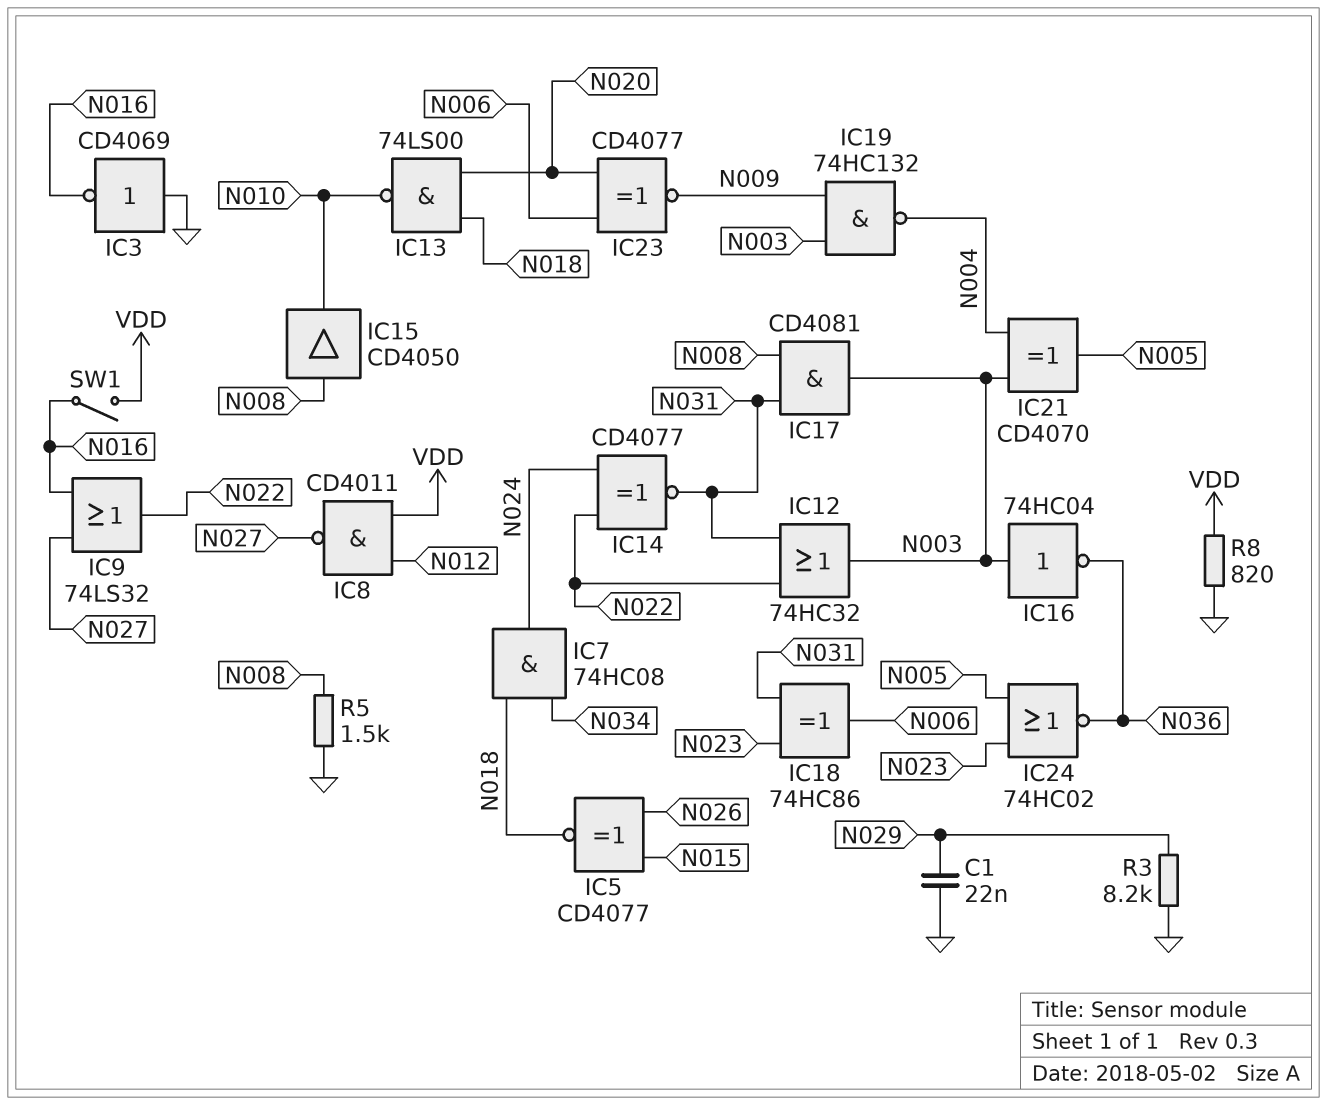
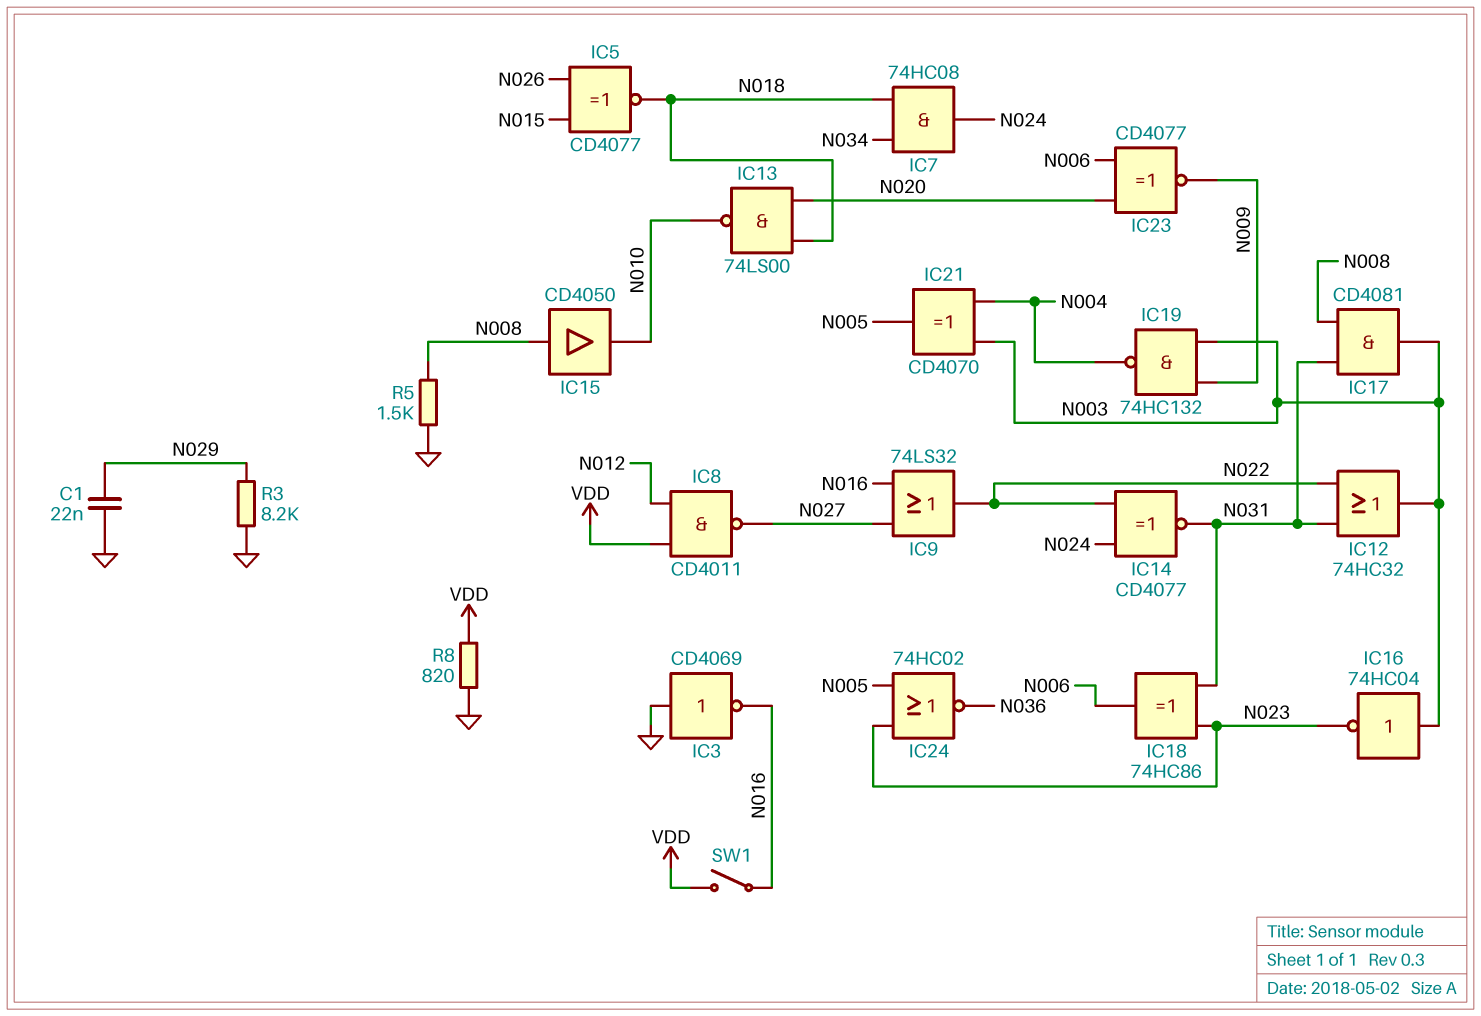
IC16: NOT 74HC04 (in N003, out N036) -> NOT 74HC04 (in N003, out N023)

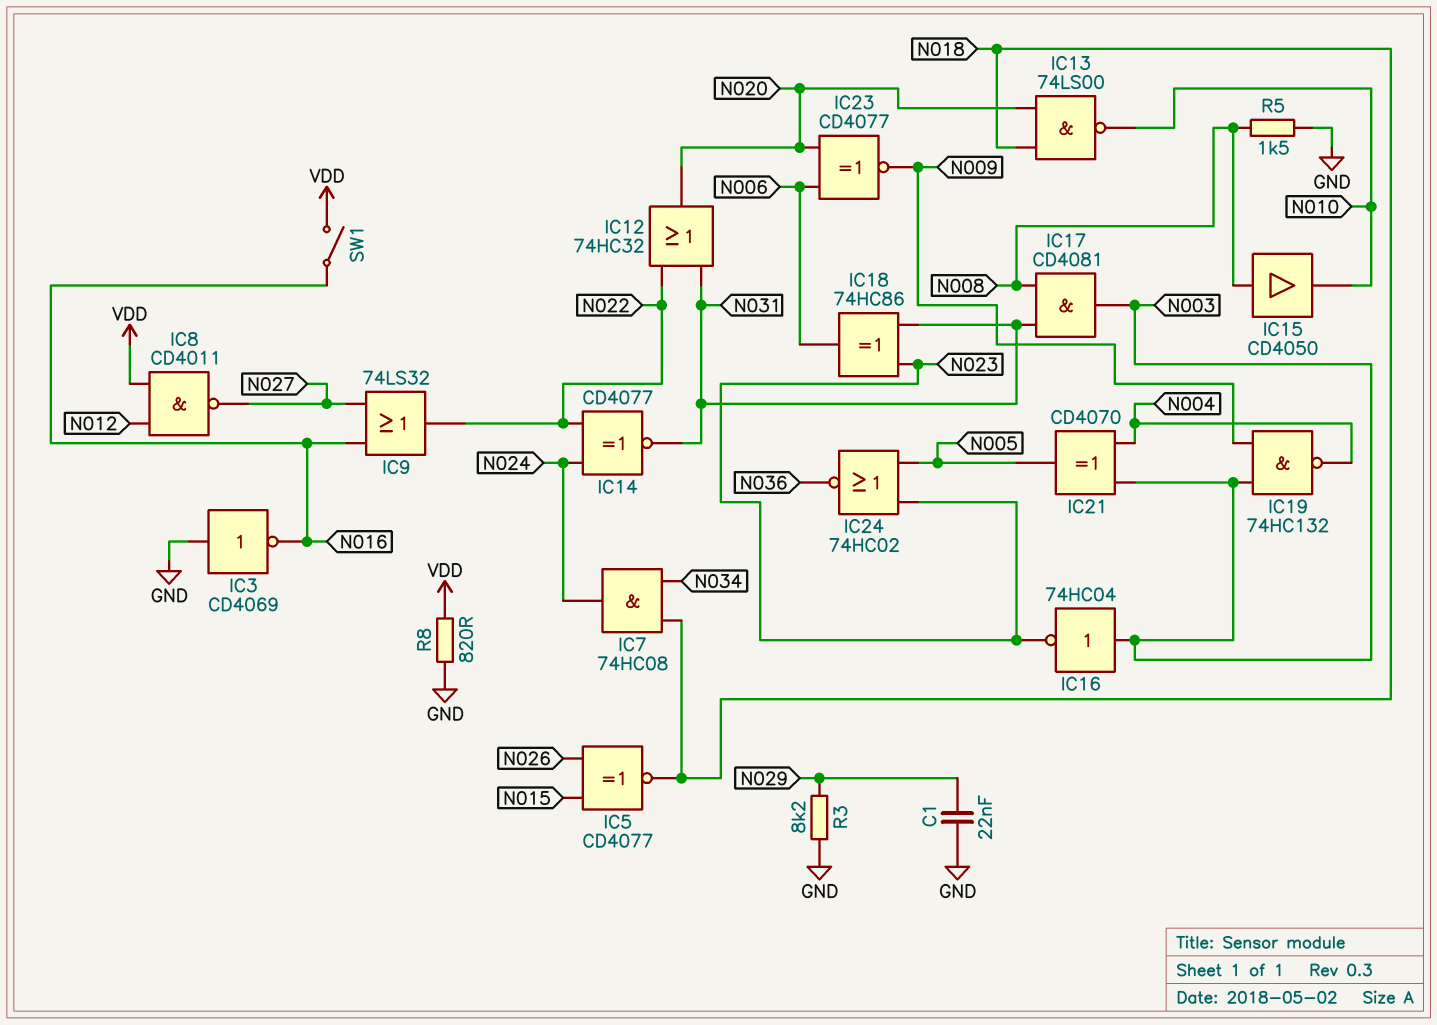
IC12: OR 74HC32 (in N022, in N031, out N003) -> OR 74HC32 (in N022, in N031, out N020)

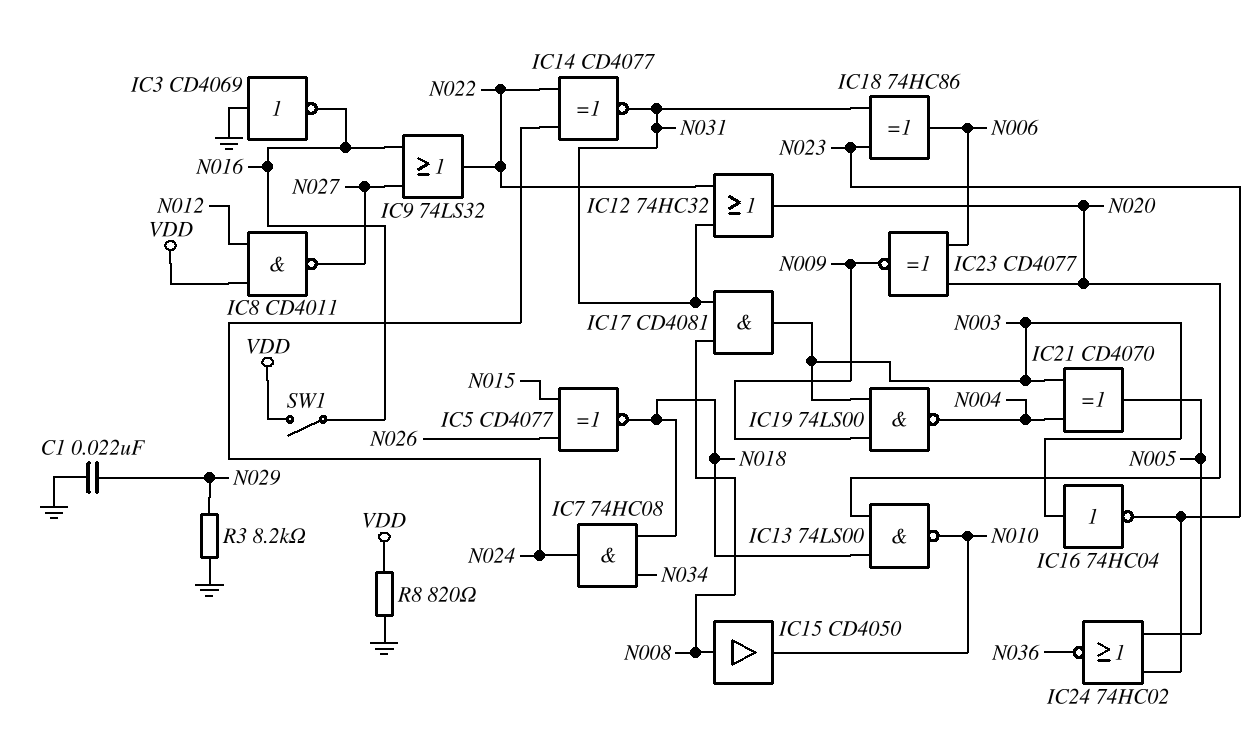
IC19: NAND 74HC132 (in N003, in N009, out N004) -> NAND 74LS00 (in N003, in N009, out N004)
R5: 1.5k (GND, N008) -> none

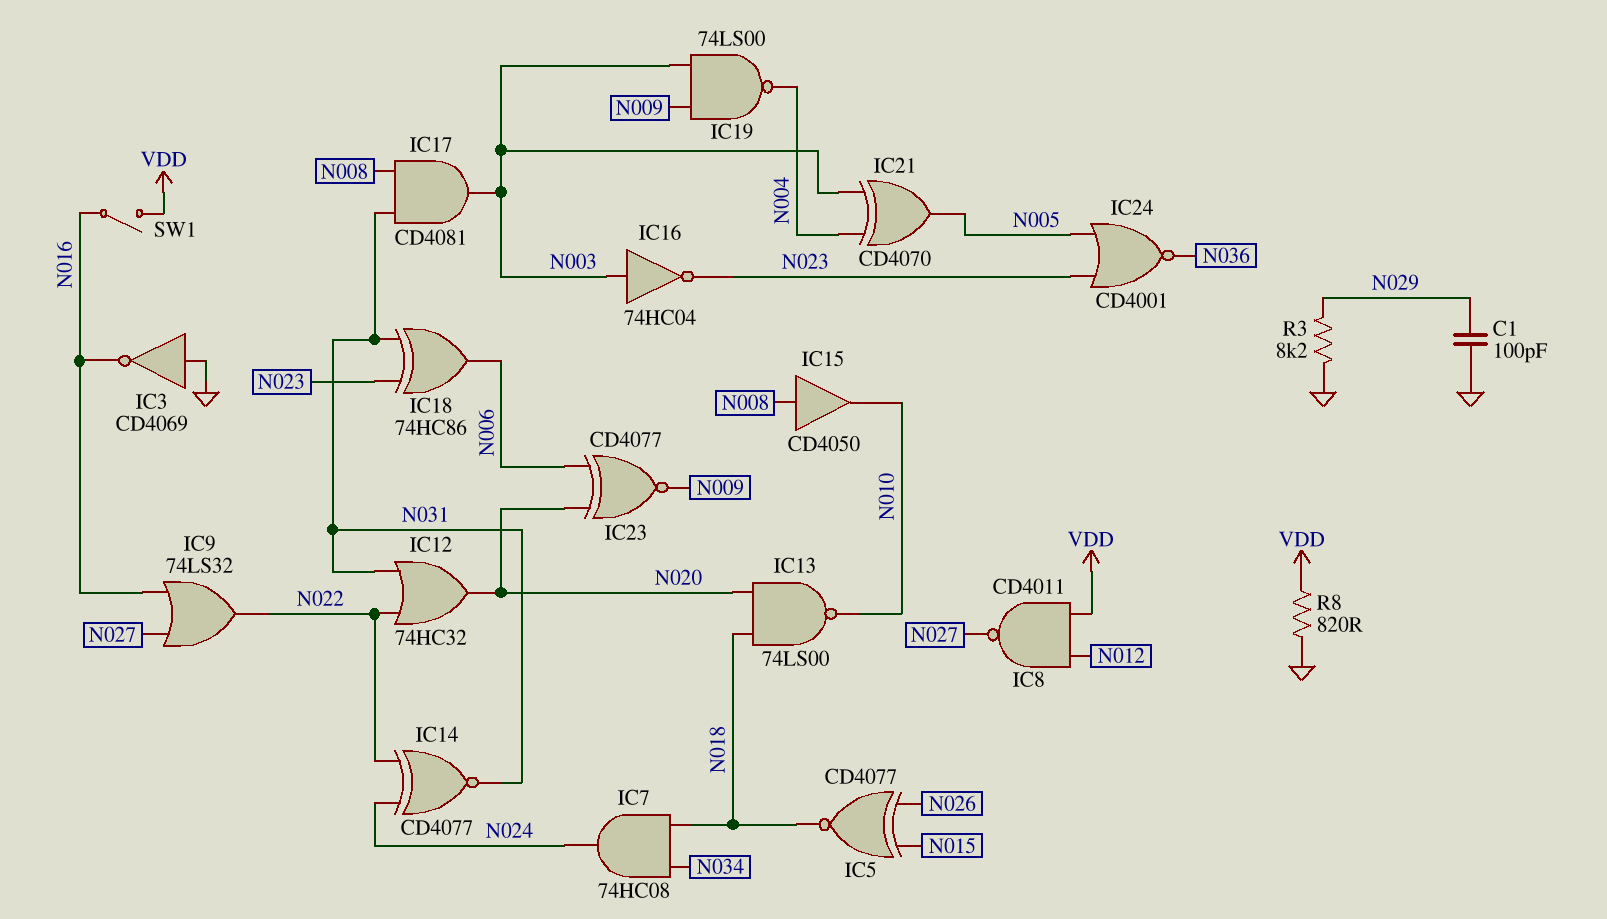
C1: 22nF (GND, N029) -> 100pF (GND, N029)
IC24: NOR 74HC02 (in N005, in N023, out N036) -> NOR CD4001 (in N005, in N023, out N036)

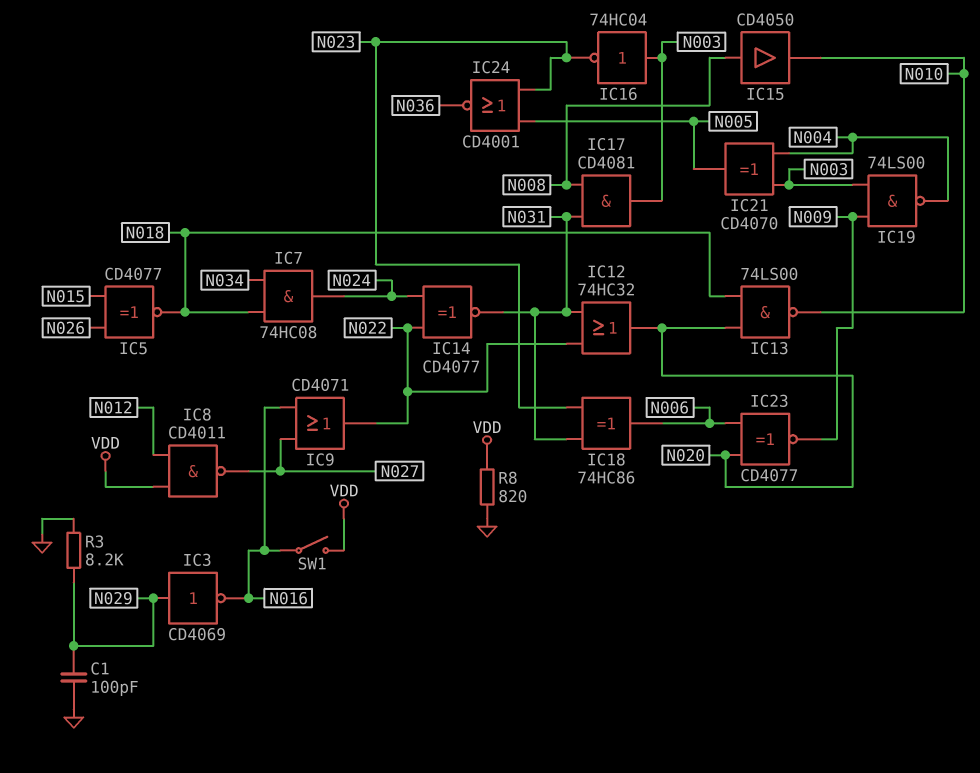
IC3: NOT CD4069 (in GND, out N016) -> NOT CD4069 (in N029, out N016)
IC9: OR 74LS32 (in N016, in N027, out N022) -> OR CD4071 (in N016, in N027, out N022)

